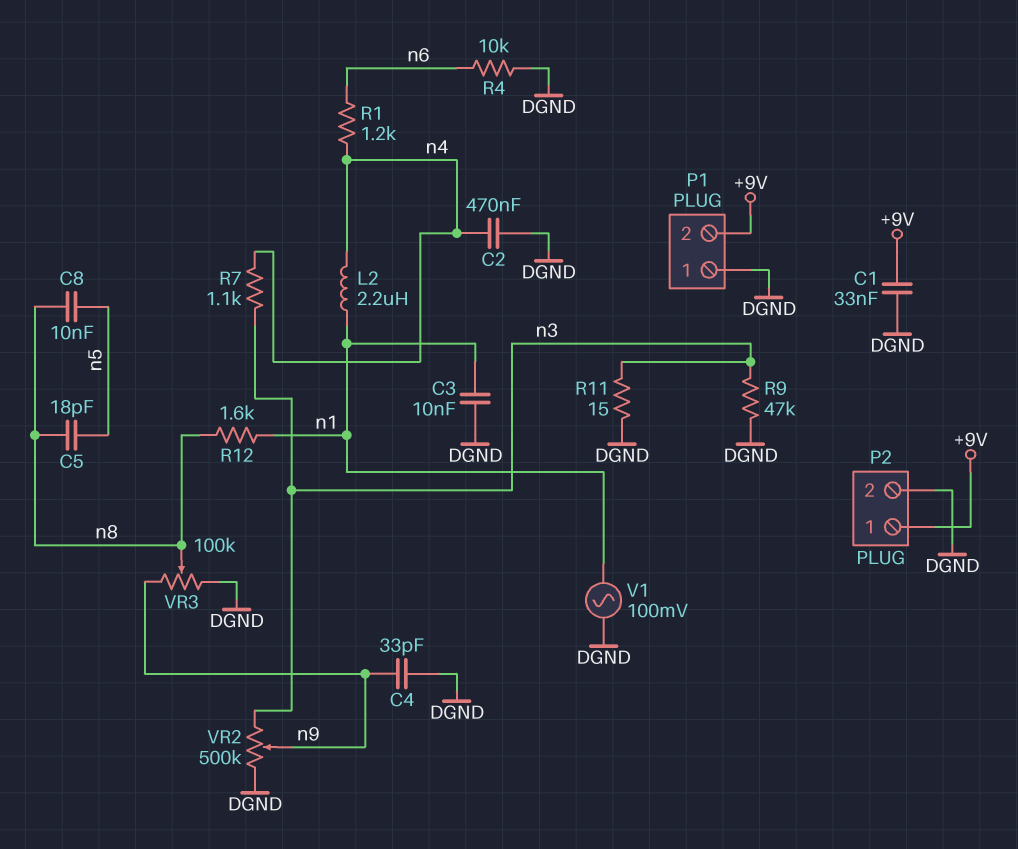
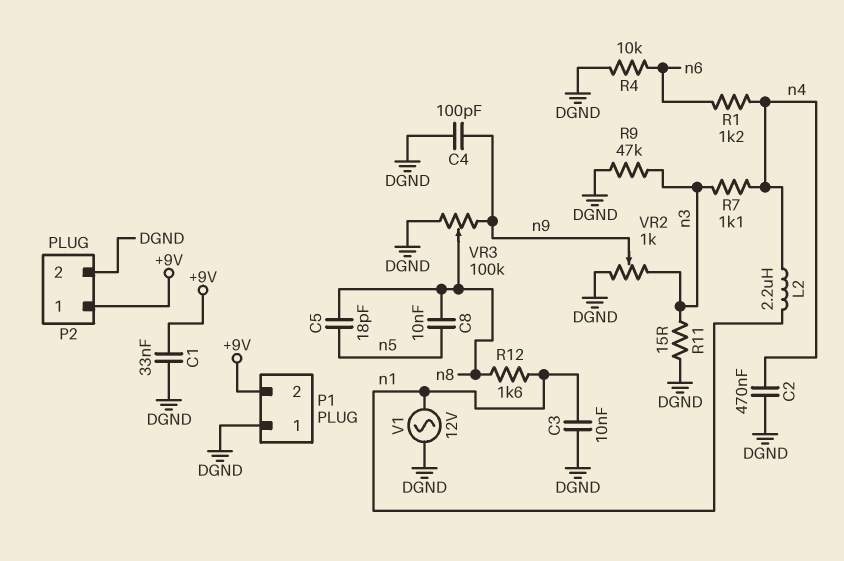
C4: 33pF (DGND, n9) -> 100pF (DGND, n9)
V1: AC 100mV (DGND, n1) -> AC 12V (DGND, n1)
VR2: 500k (DGND, n3, wiper n9) -> 1k (DGND, n3, wiper n9)

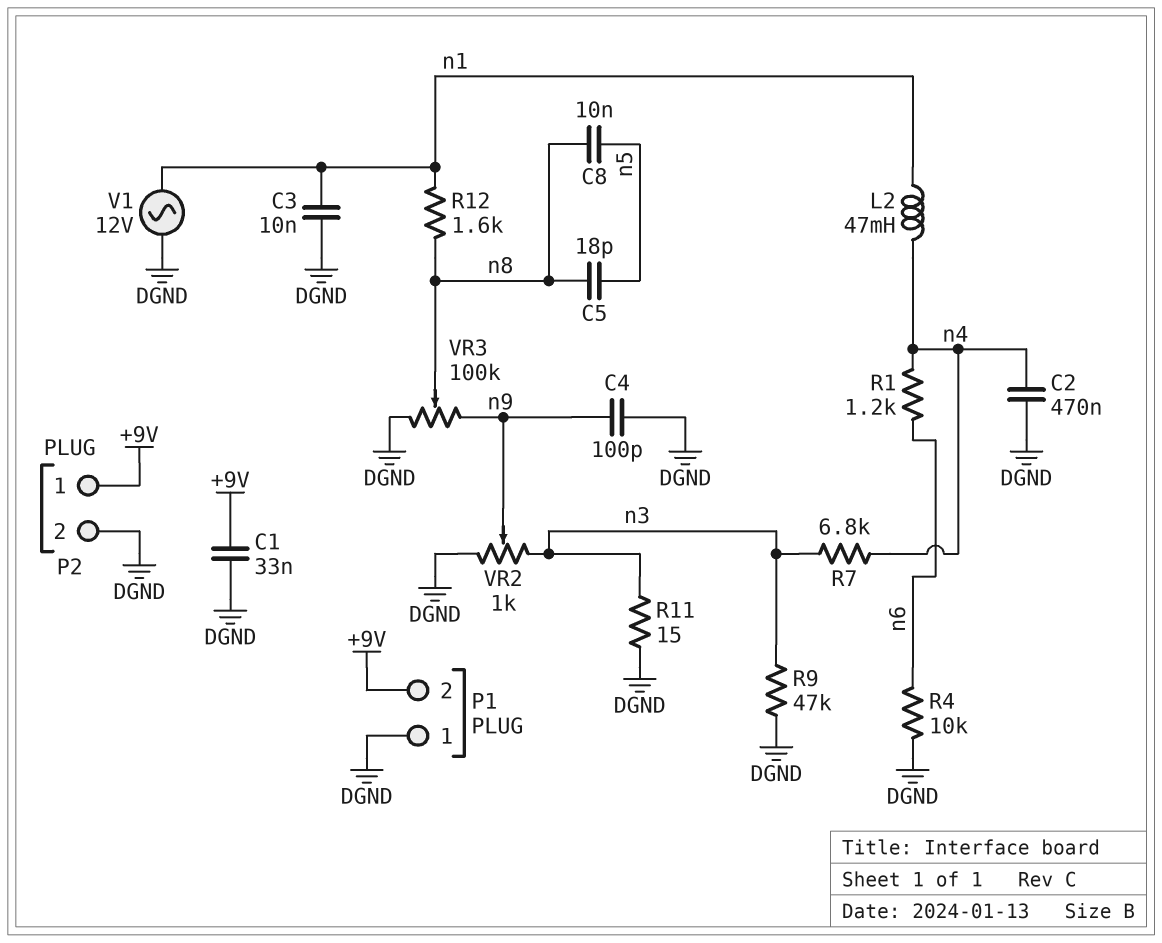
L2: 2.2uH (n1, n4) -> 47mH (n1, n4)
R7: 1.1k (n3, n4) -> 6.8k (n3, n4)

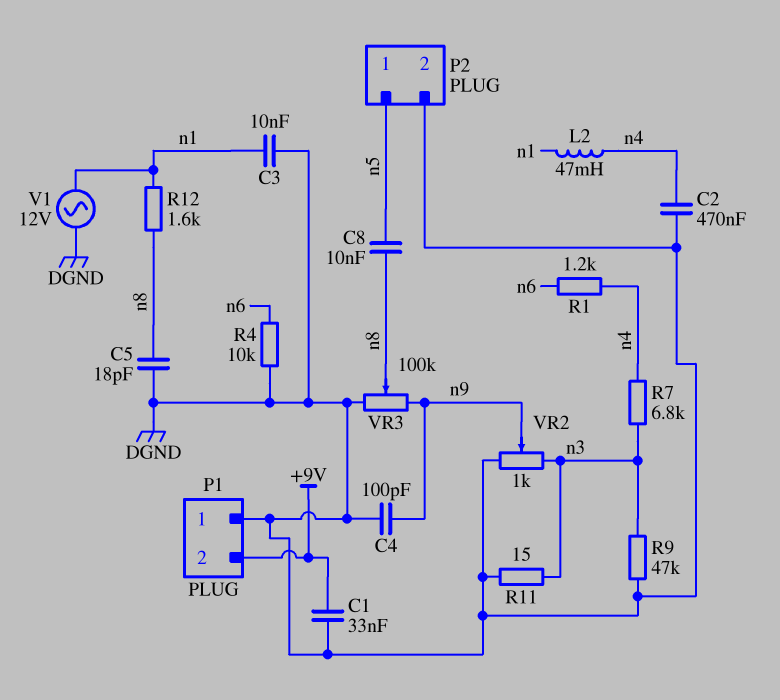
C5: 18pF (n5, n8) -> 18pF (DGND, n8)
P2 pin 1: +9V -> n5

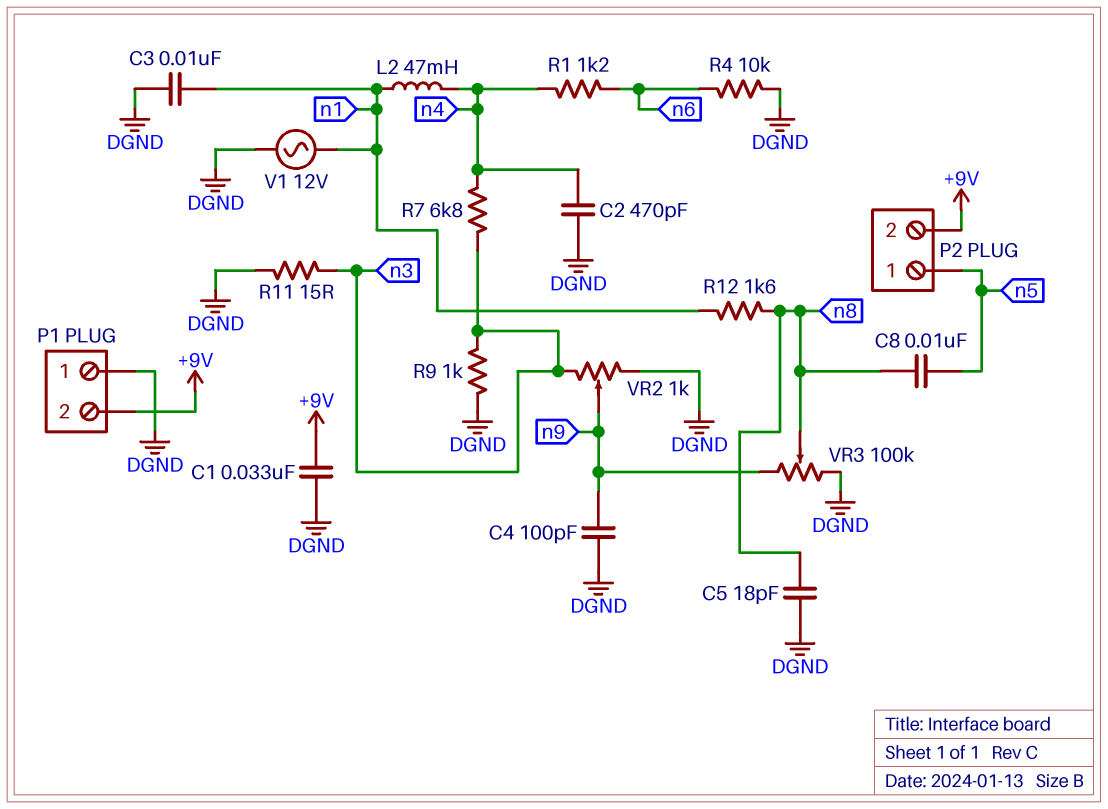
C2: 470nF (DGND, n4) -> 470pF (DGND, n4)
P2 pin 2: DGND -> +9V
R9: 47k (DGND, n3) -> 1k (DGND, n3)

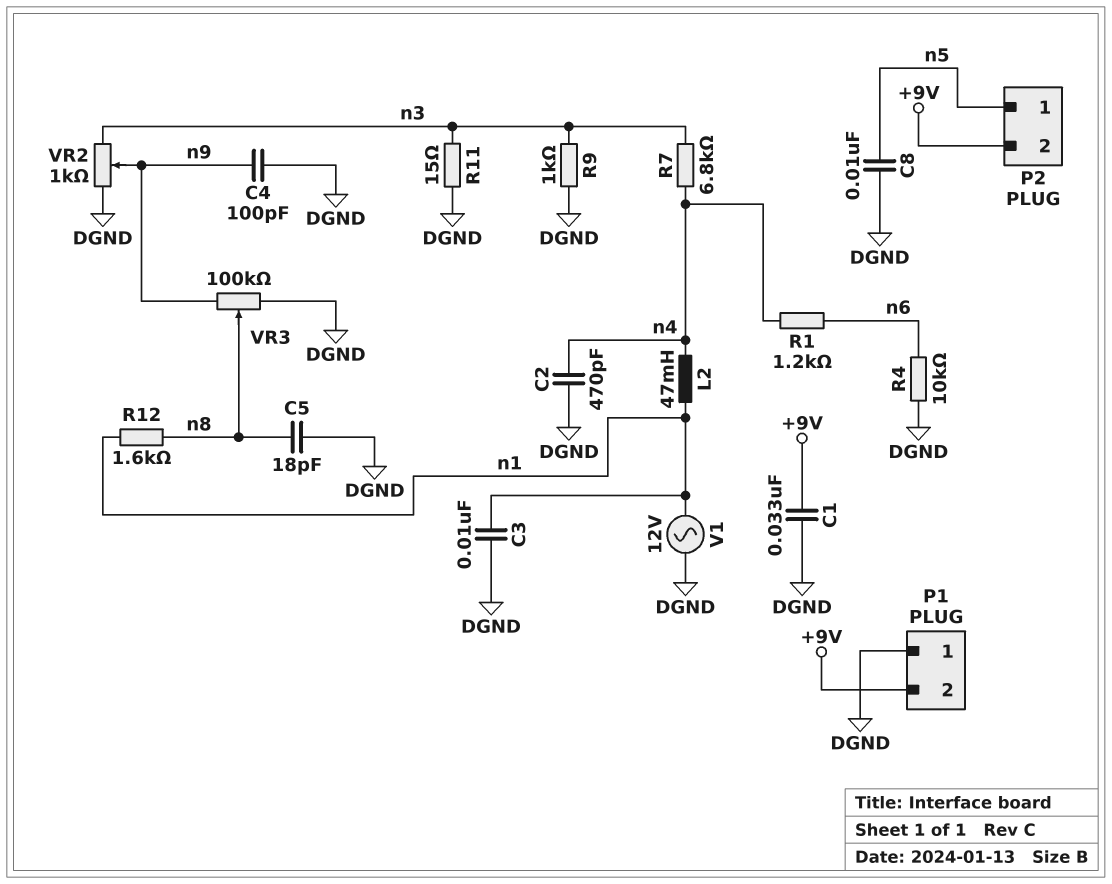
C8: 10nF (n5, n8) -> 10nF (DGND, n5)

